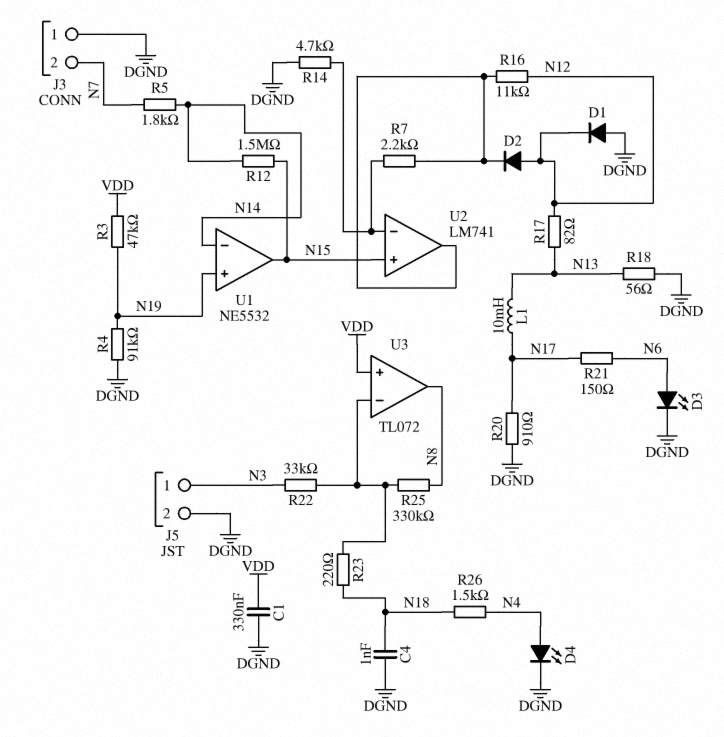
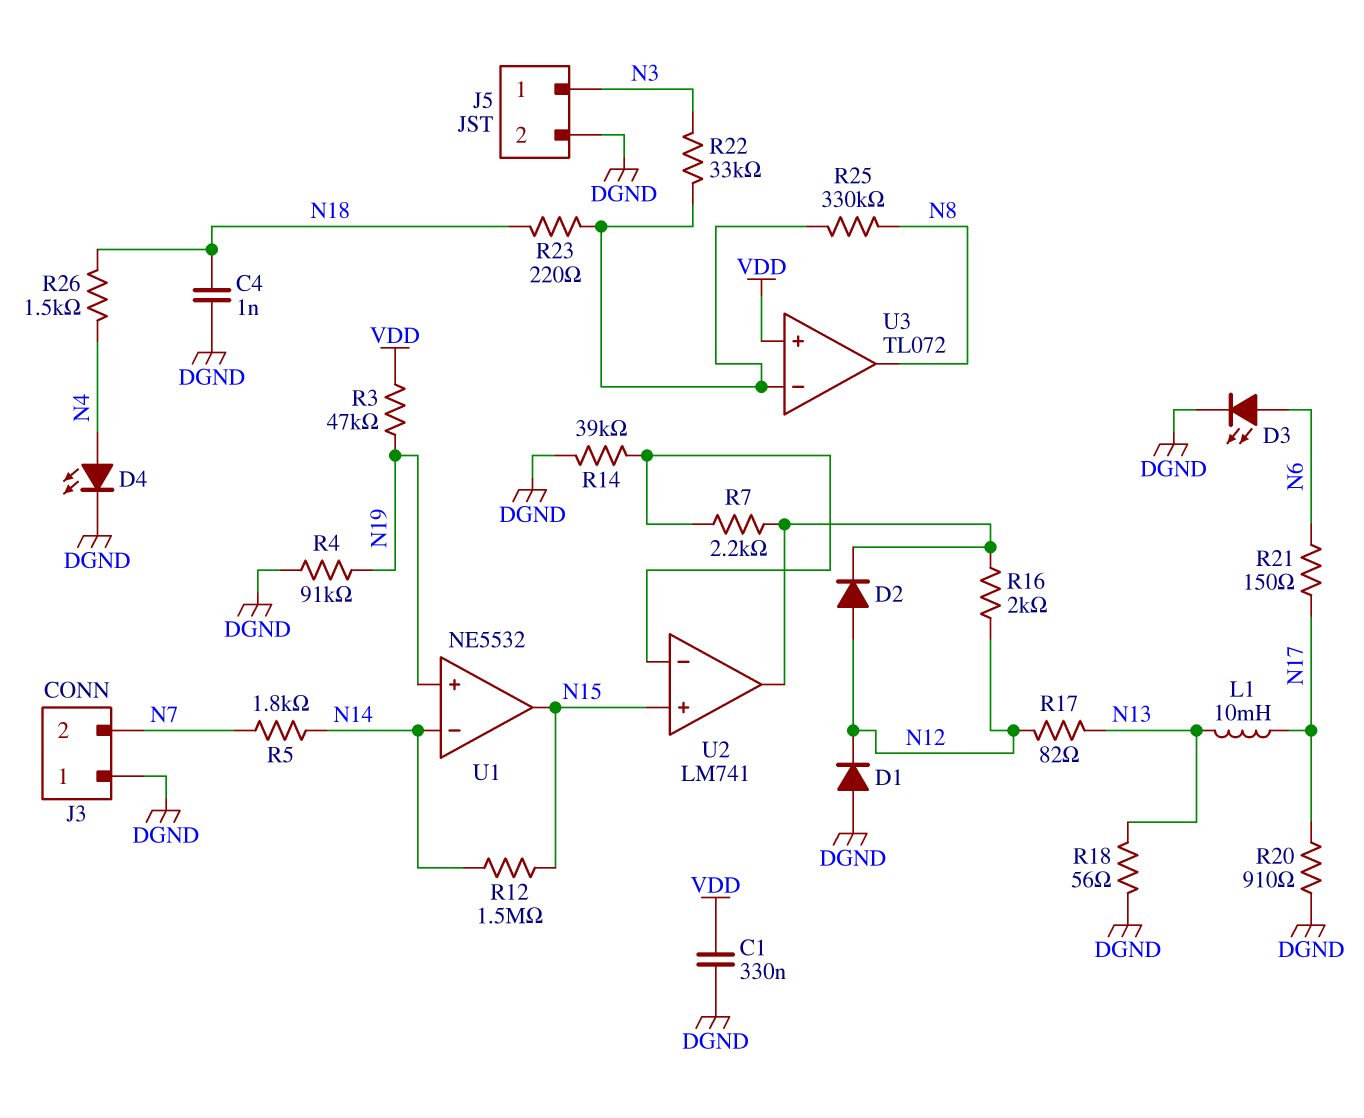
R14: 4.7k (DGND, U2/in-) -> 39k (DGND, U2/in-)
R16: 11k (N12, U2/out) -> 2k (N12, U2/out)

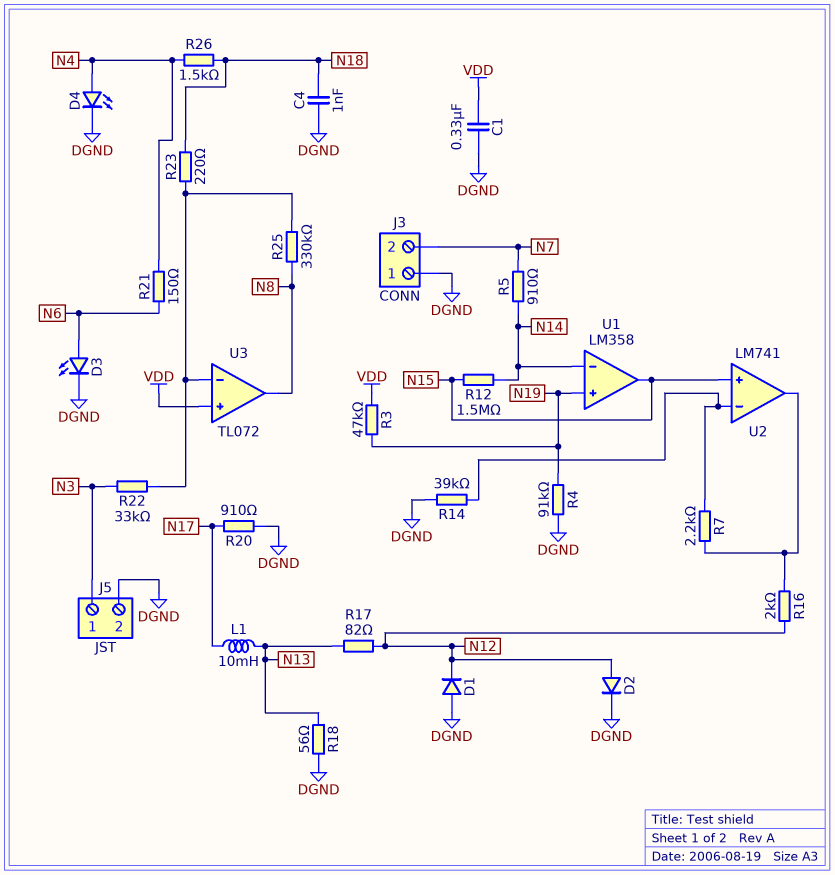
D2: diode (A N12, K U2/out) -> diode (A N12, K DGND)
R5: 1.8k (N7, N14) -> 910 (N7, N14)
R21: 150 (N6, N17) -> 150 (N4, N6)
U1: NE5532 -> LM358

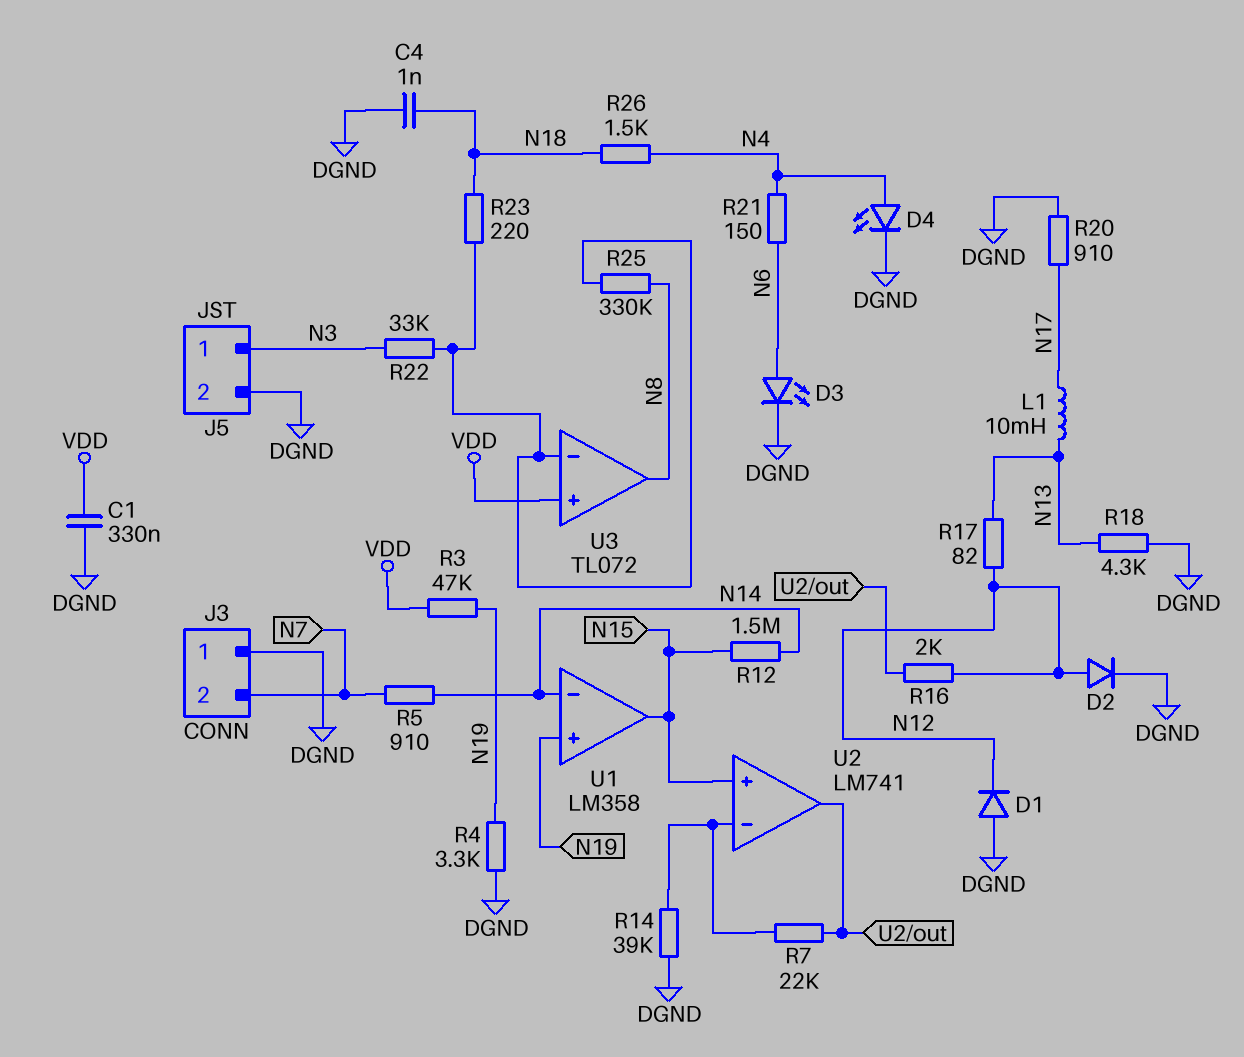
R4: 91k (DGND, N19) -> 3.3k (DGND, N19)
R7: 2.2k (U2/in-, U2/out) -> 22k (U2/in-, U2/out)
R18: 56 (DGND, N13) -> 4.3k (DGND, N13)

